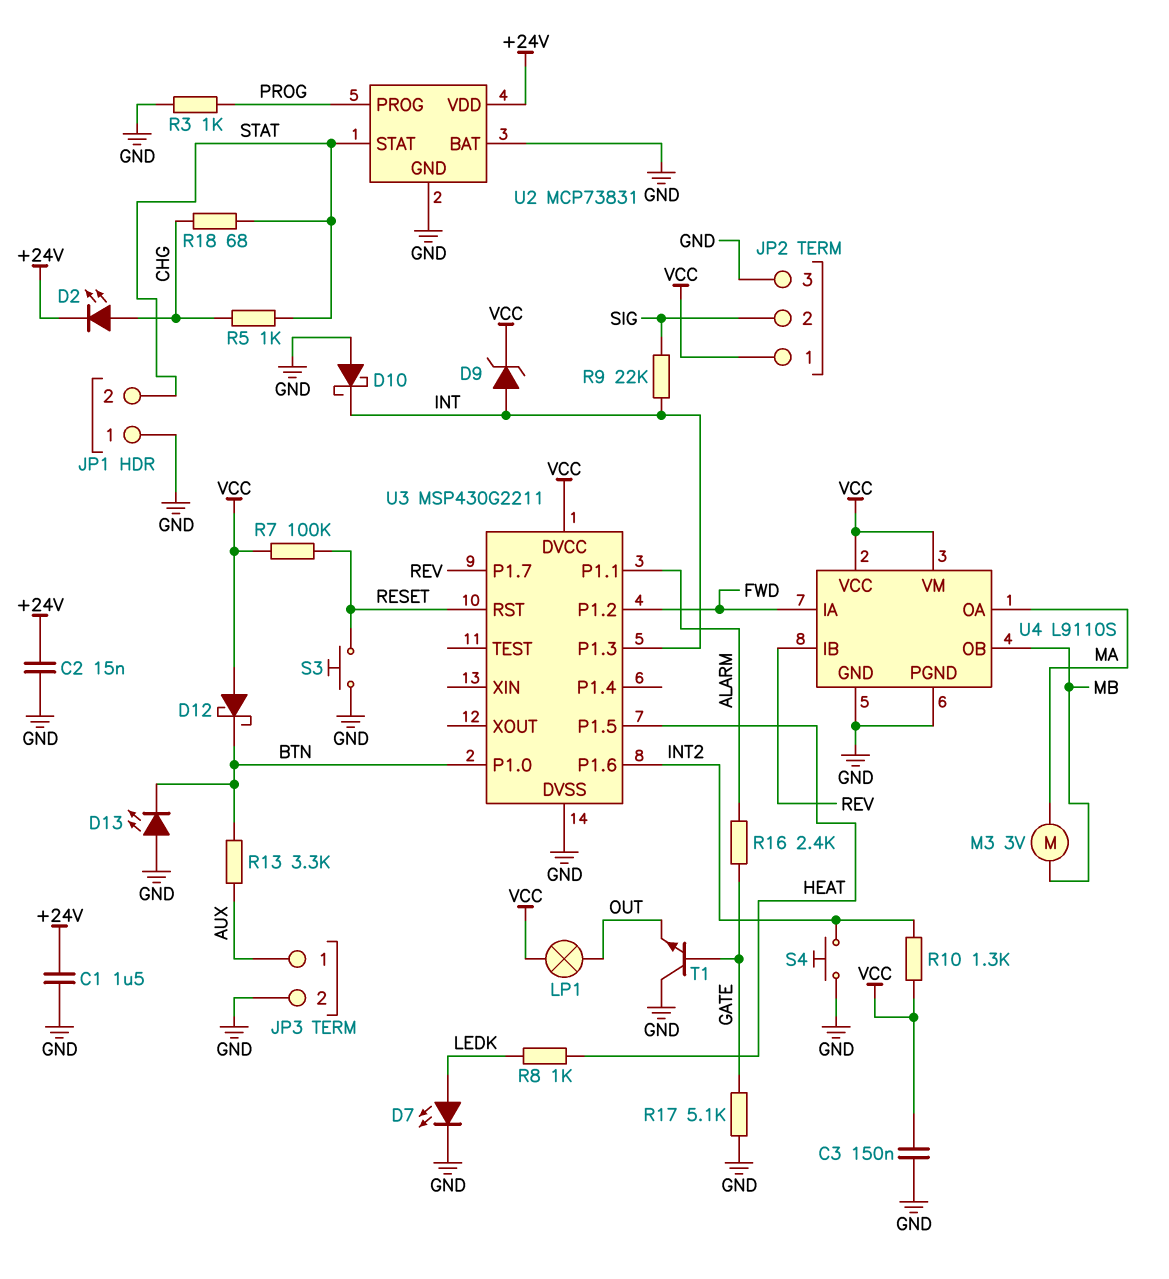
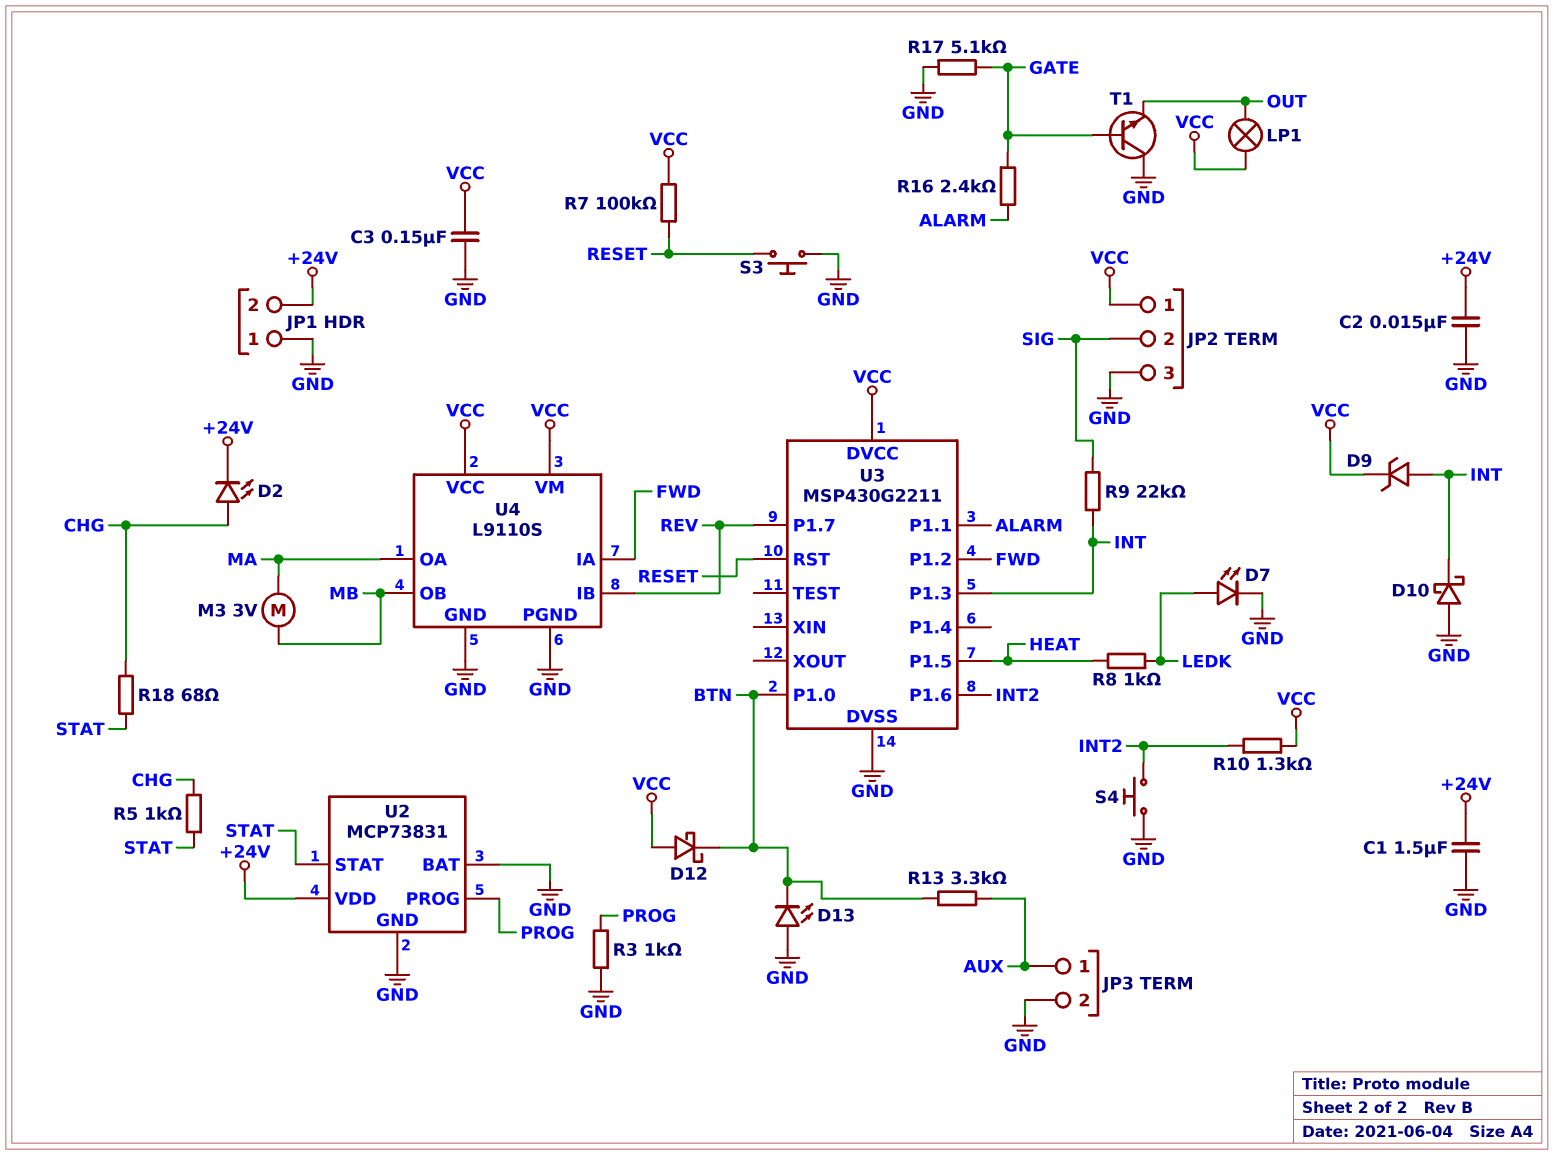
JP1 pin 2: STAT -> +24V

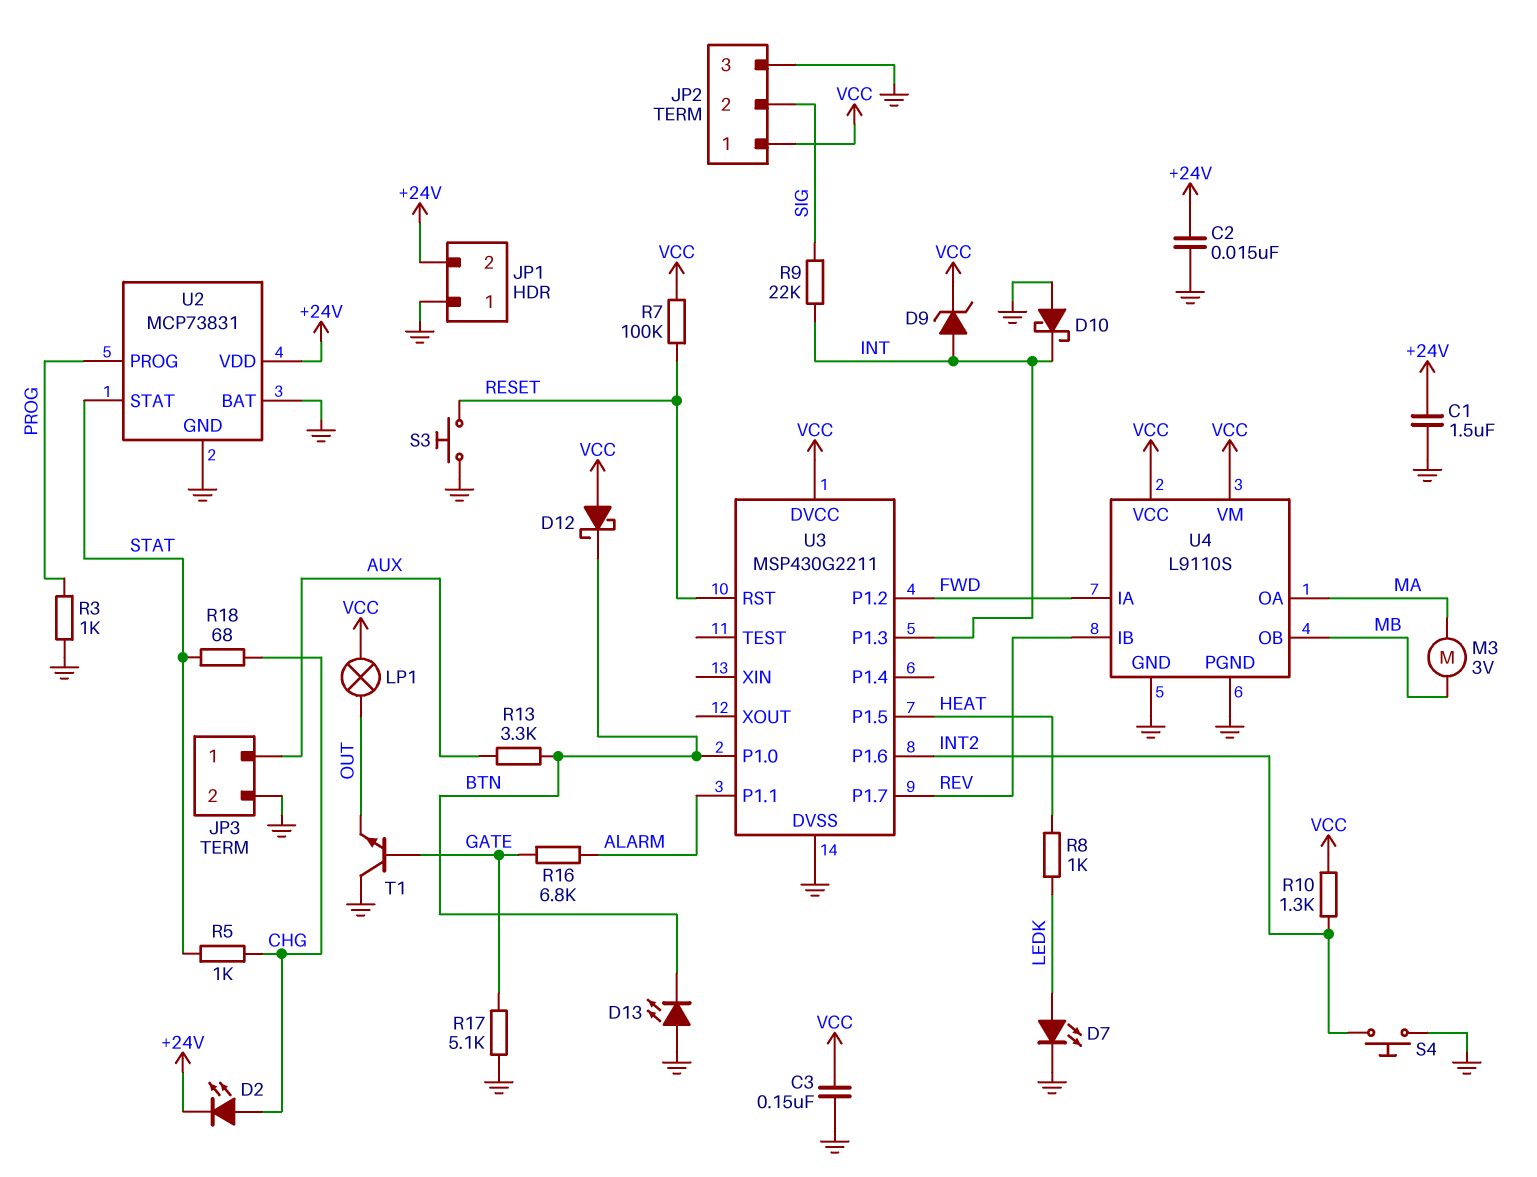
R16: 2.4k (ALARM, GATE) -> 6.8k (ALARM, GATE)

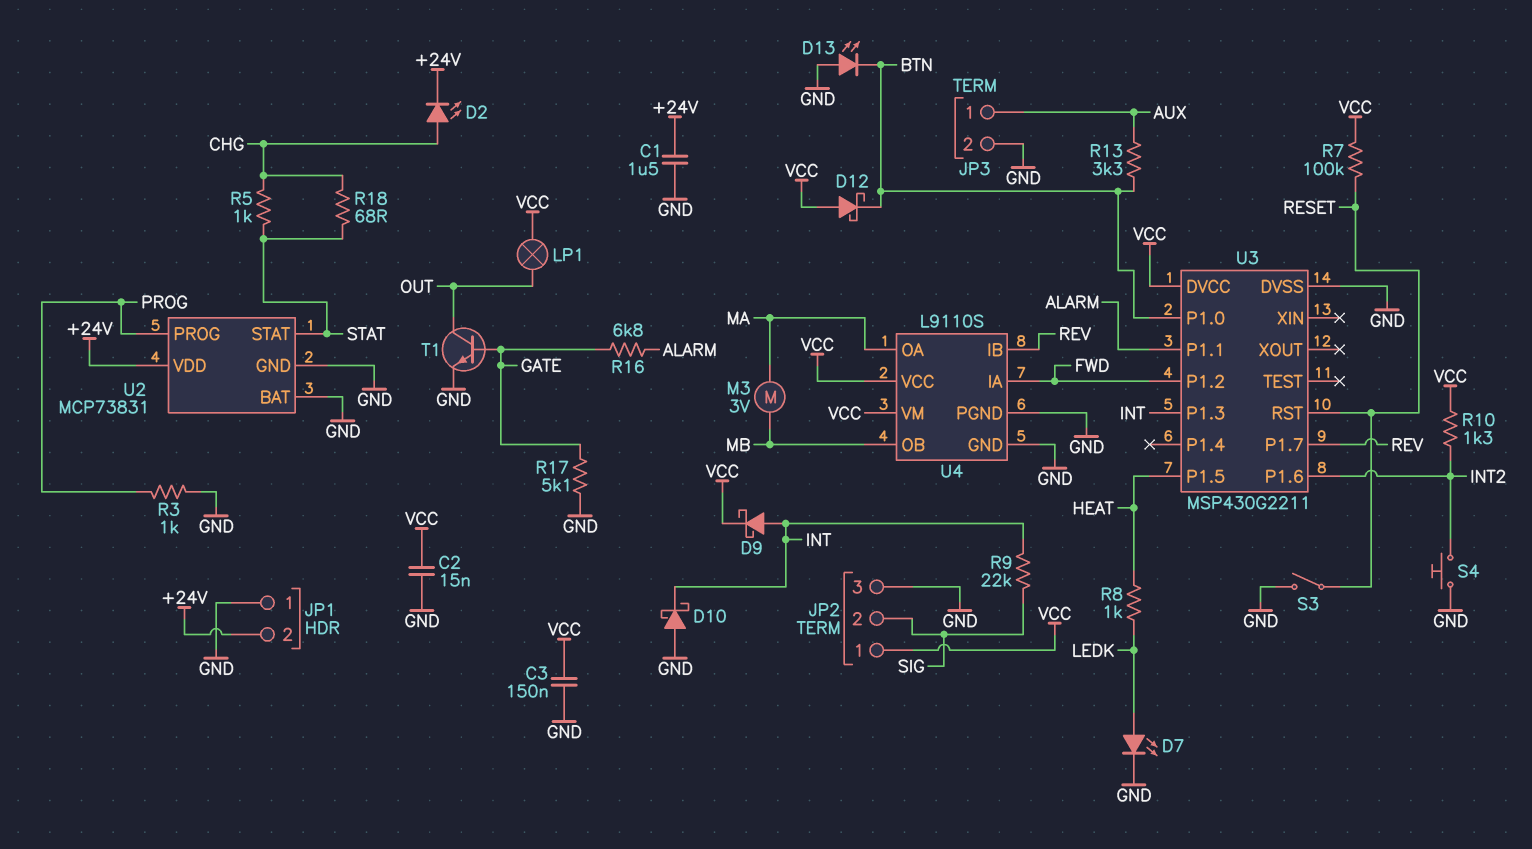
C2: 15nF (+24V, GND) -> 15nF (GND, VCC)
D9: zener (A INT, K VCC) -> schottky (A INT, K VCC)
S3: button (GND, RESET) -> switch (GND, RESET)
T1: NPN (B GATE, C GND, E OUT) -> NPN (B GATE, C OUT, E GND)

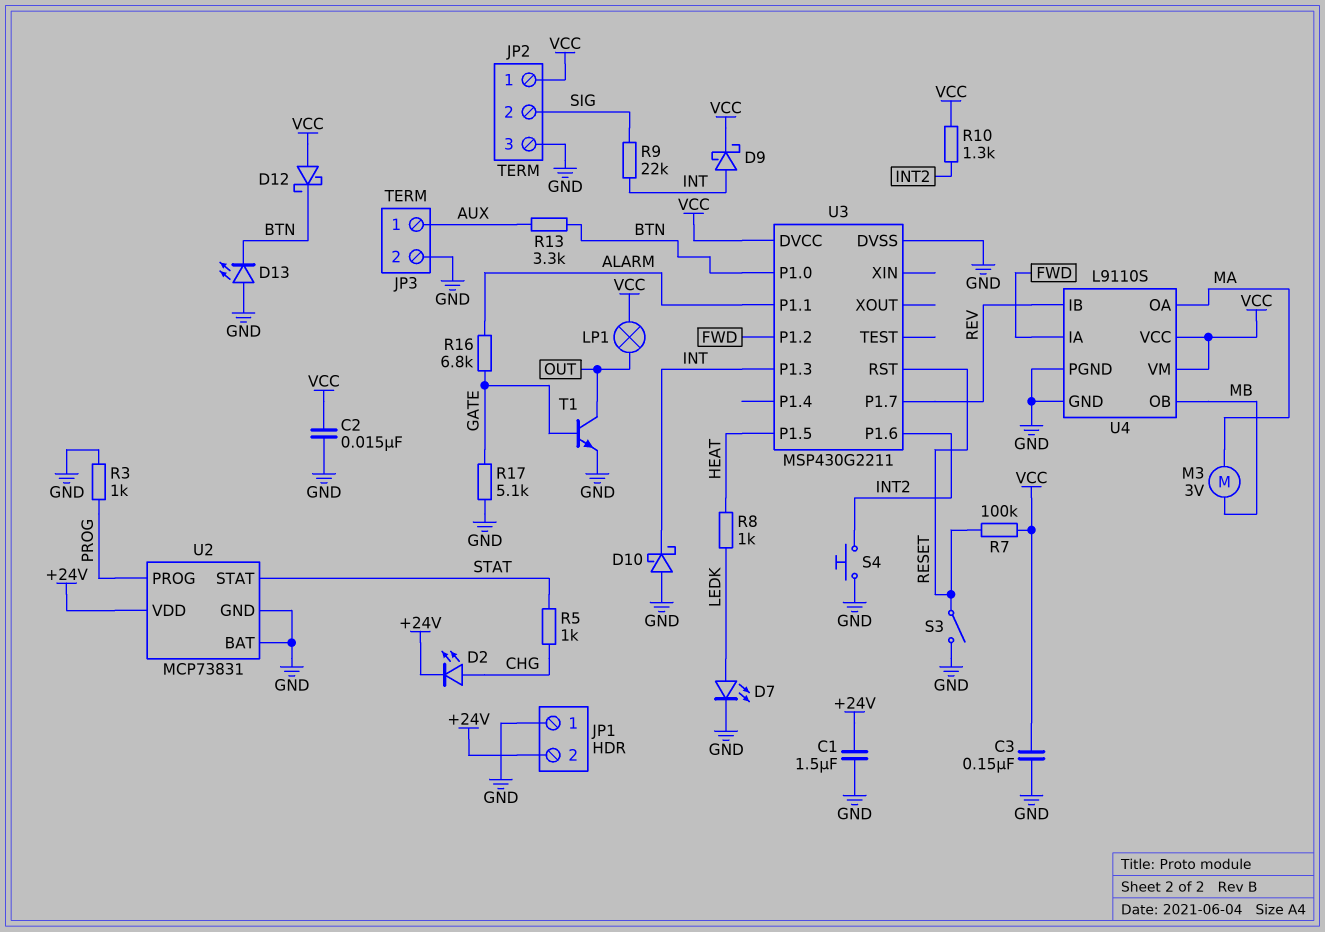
R18: 68 (CHG, STAT) -> none

